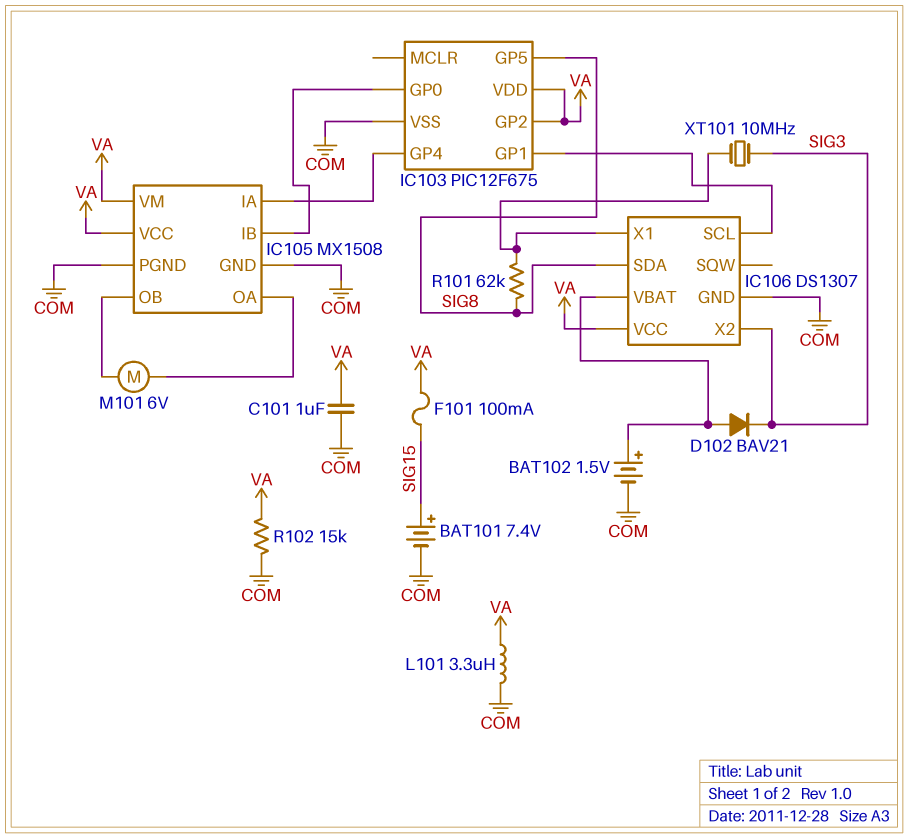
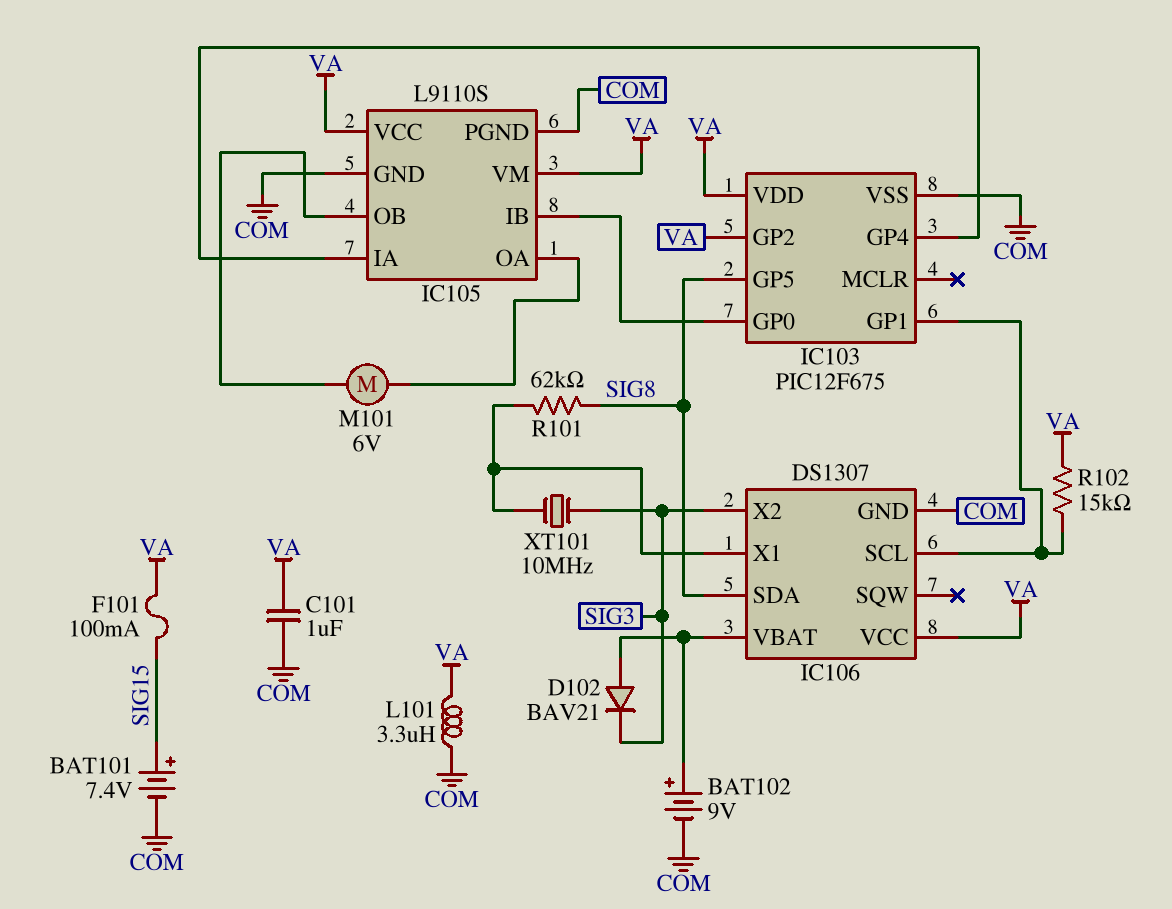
BAT102: 1.5V (plus IC106/VBAT, minus COM) -> 9V (plus IC106/VBAT, minus COM)
IC105: MX1508 -> L9110S
R102: 15k (COM, VA) -> 15k (IC103/GP1, VA)

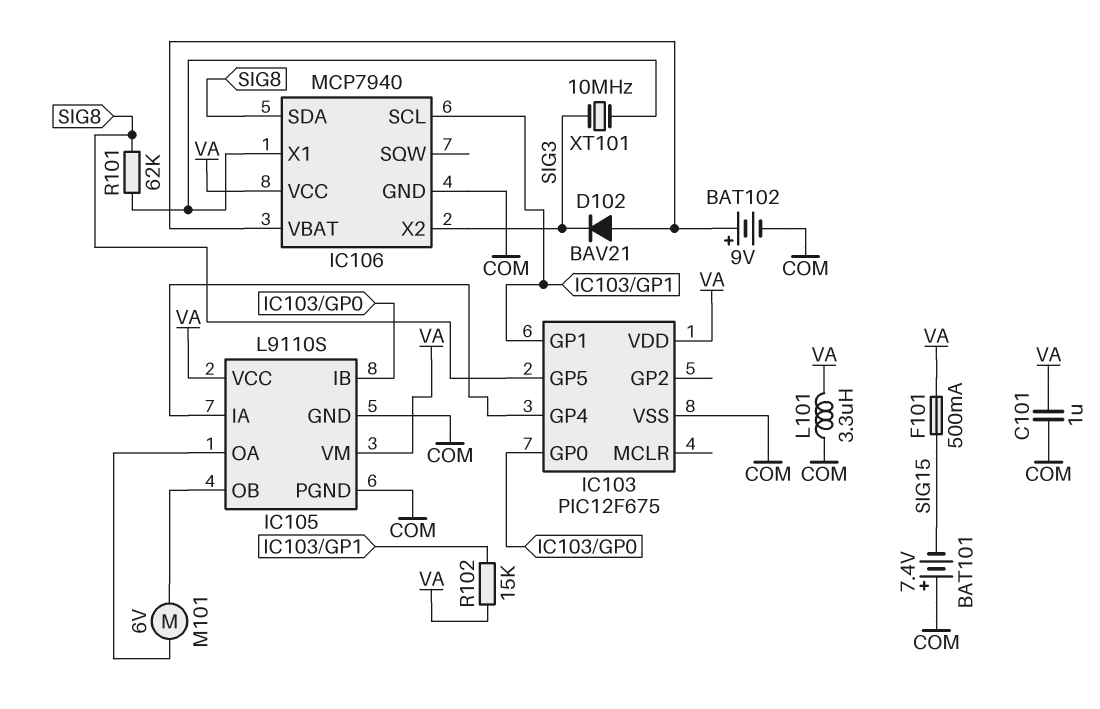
BAT101: 7.4V (plus SIG15, minus COM) -> 7.4V (plus COM, minus SIG15)
F101: 100mA (SIG15, VA) -> 500mA (SIG15, VA)
IC103 pin GP2: VA -> none
IC106: DS1307 -> MCP7940

